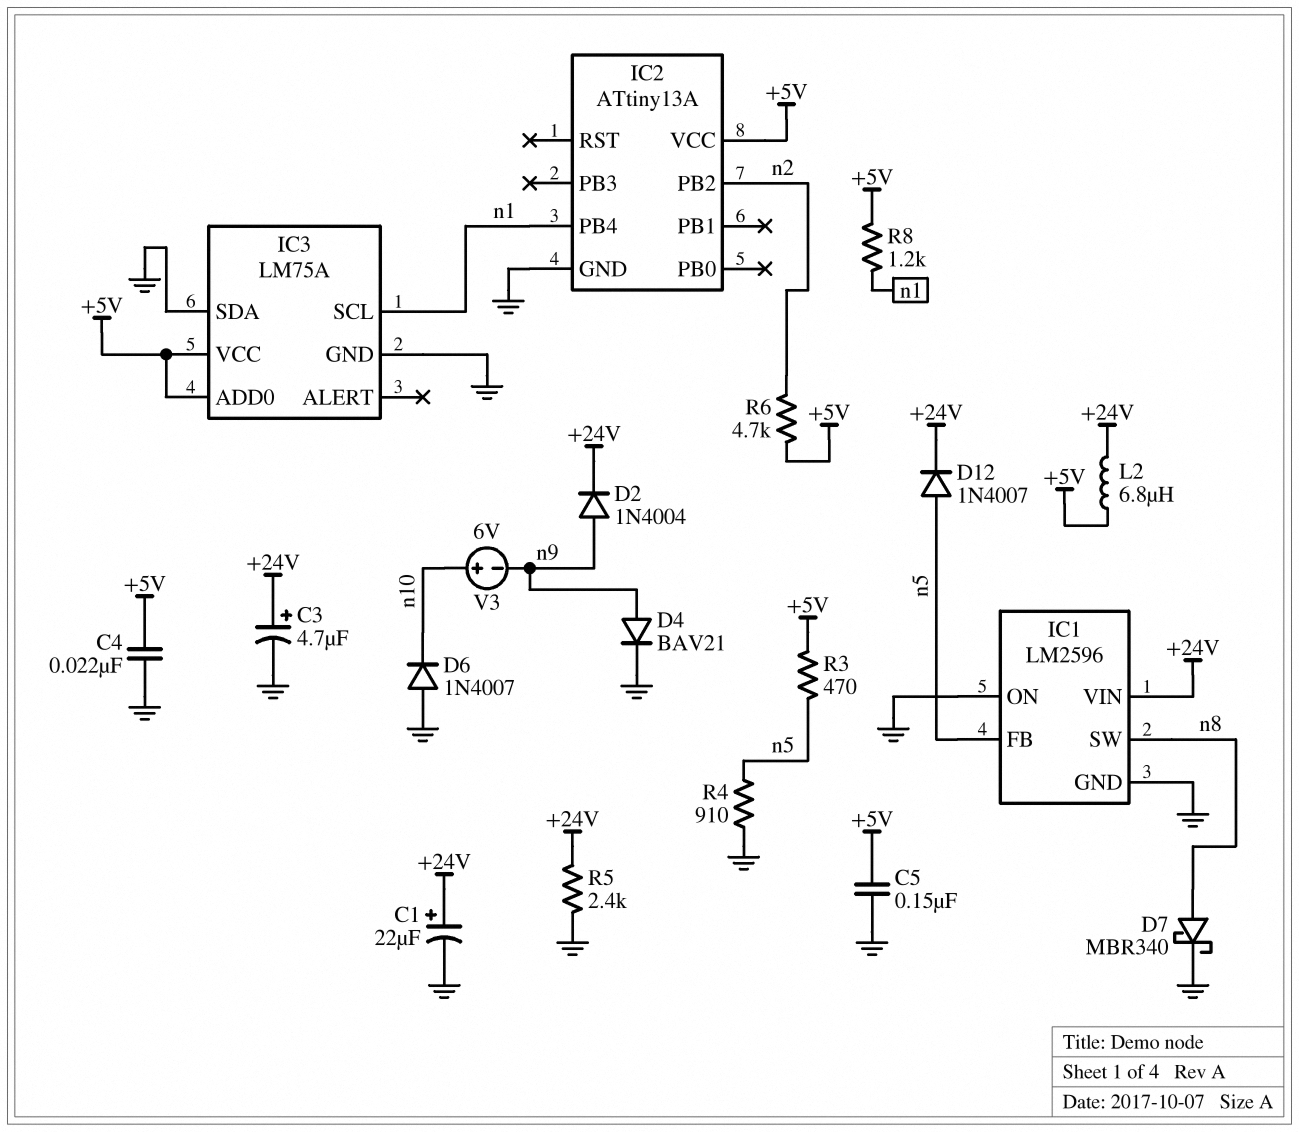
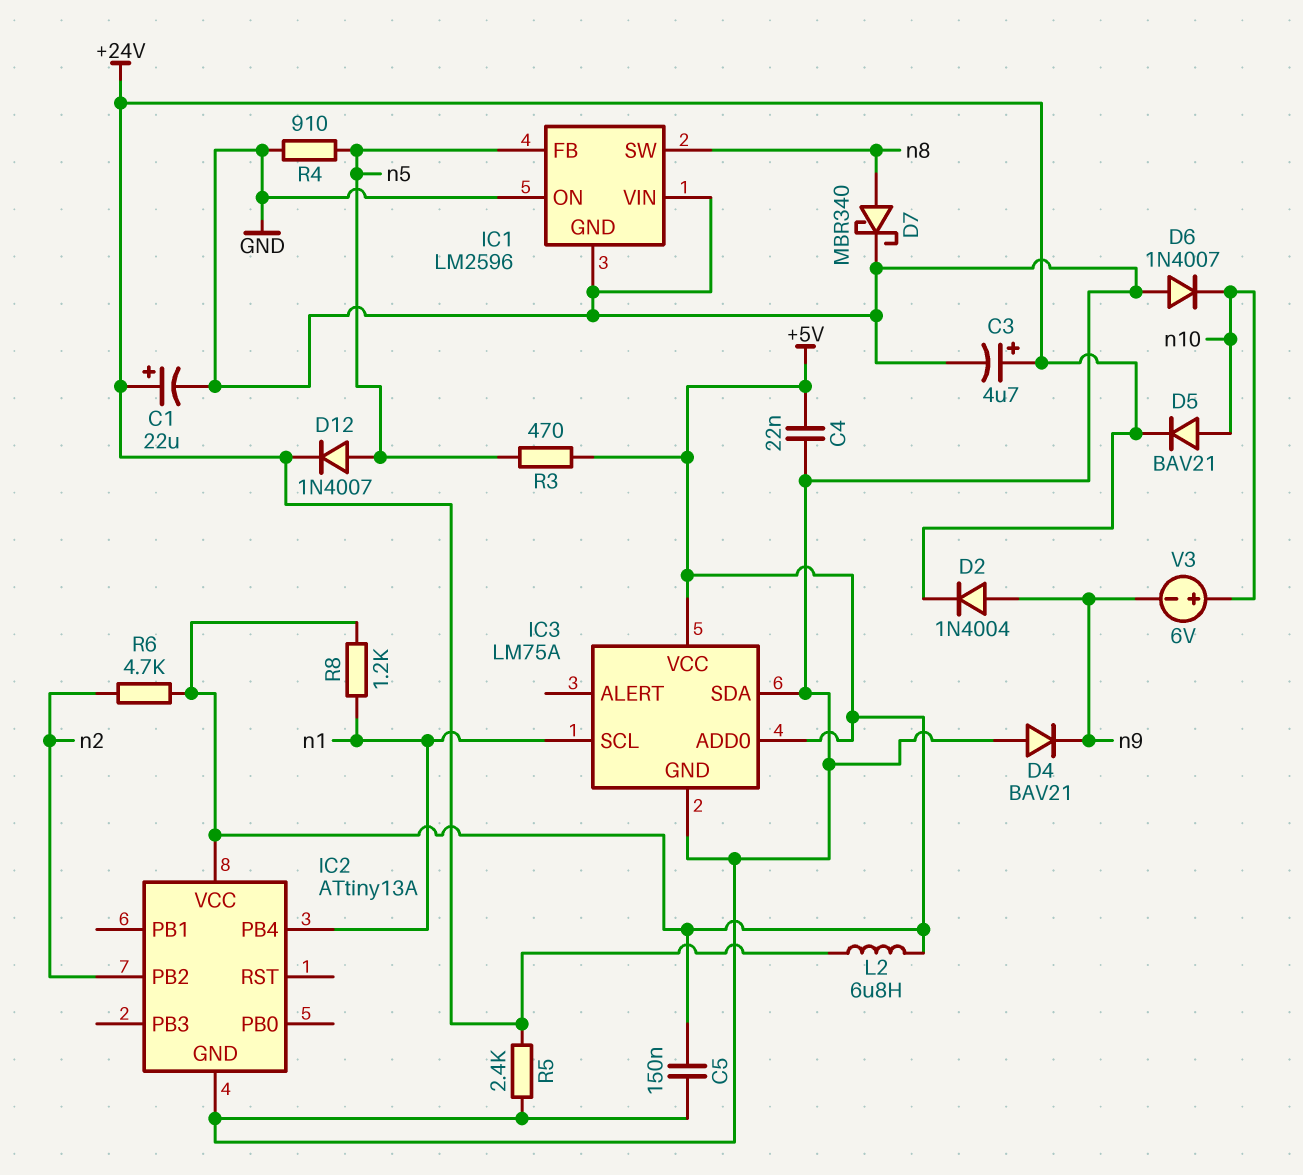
D4: diode BAV21 (A n9, K GND) -> diode BAV21 (A GND, K n9)
D5: none -> diode BAV21 (A n10, K +24V)
IC1 pin VIN: +24V -> GND

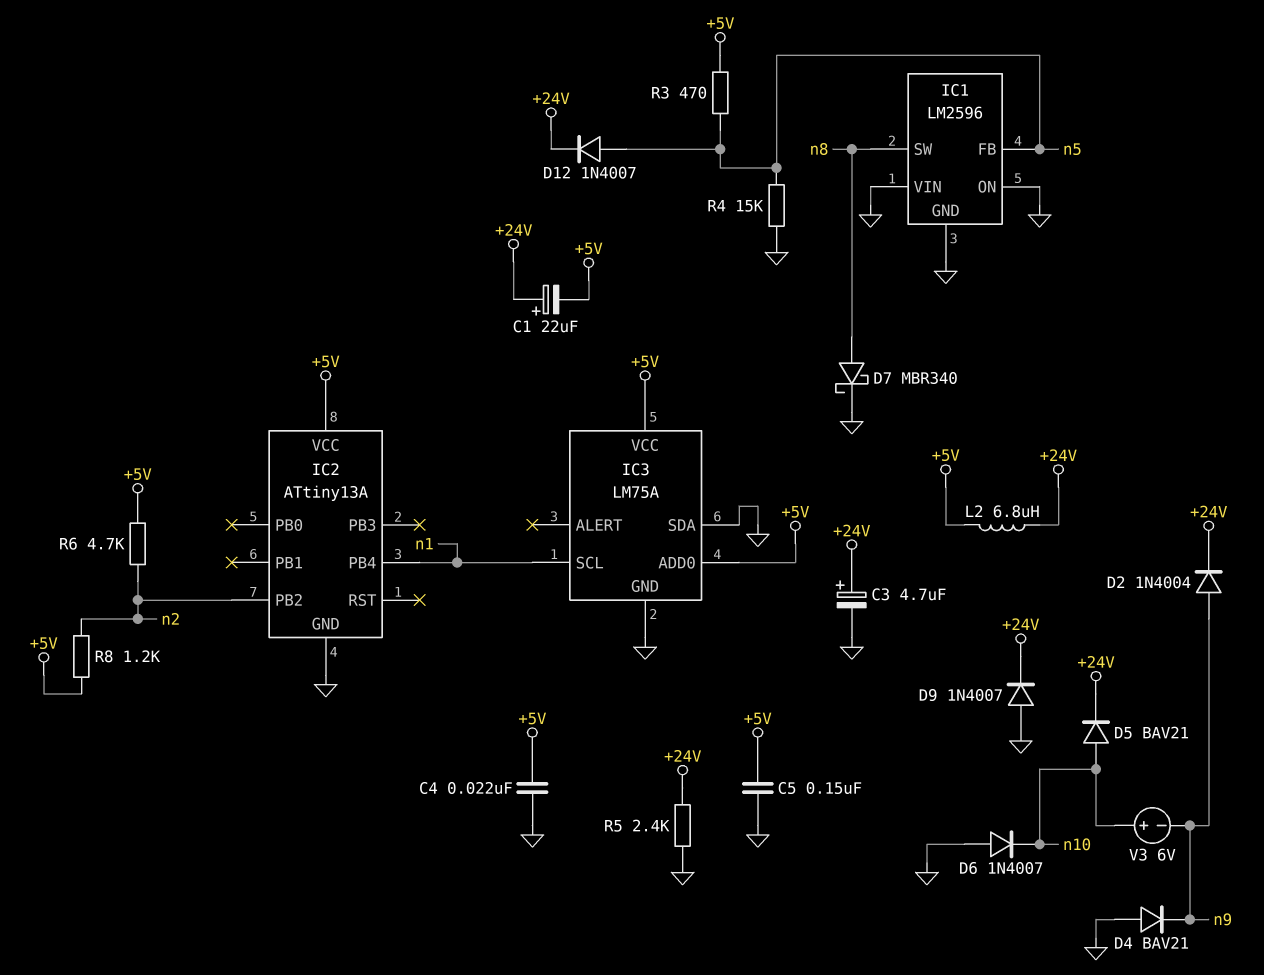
C1: 22uF (plus +24V, minus GND) -> 22uF (plus +24V, minus +5V)
D9: none -> diode 1N4007 (A GND, K +24V)
R4: 910 (GND, n5) -> 15k (GND, n5)
R8: 1.2k (+5V, n1) -> 1.2k (+5V, n2)

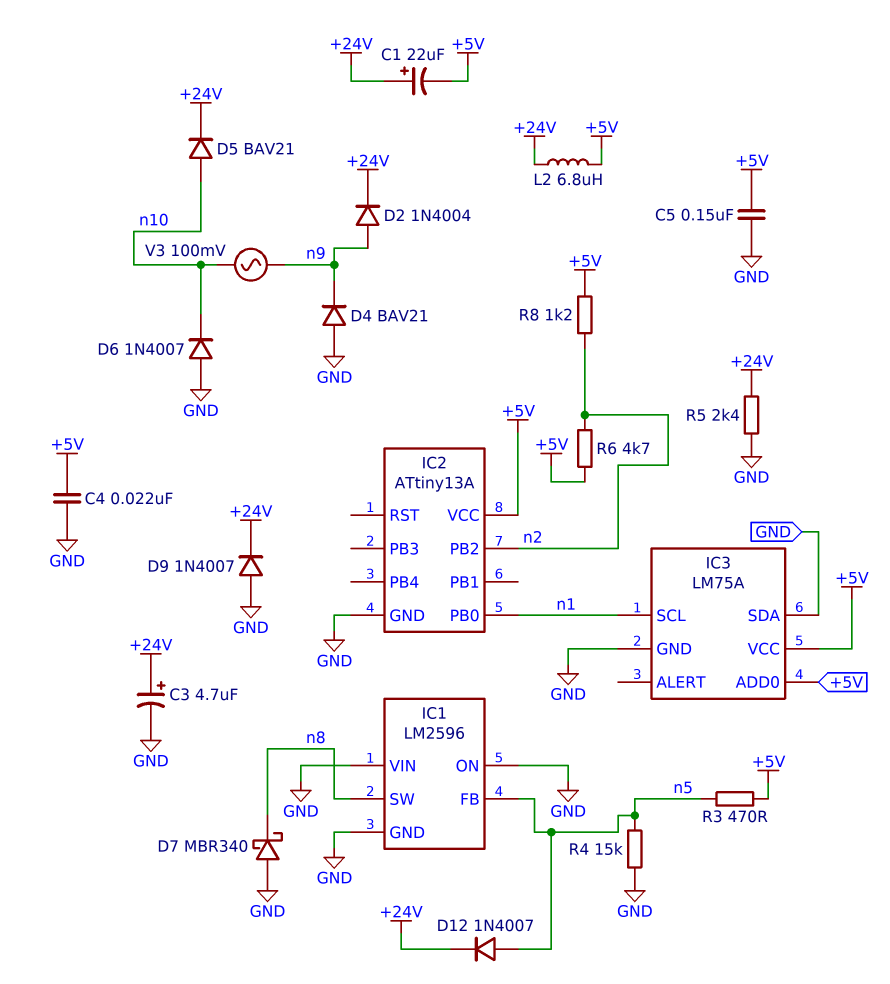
D7: schottky MBR340 (A n8, K GND) -> schottky MBR340 (A GND, K n8)
IC2 pin PB0: none -> n1
IC2 pin PB4: n1 -> none
V3: 6V (plus n10, minus n9) -> AC 100mV (n9, n10)

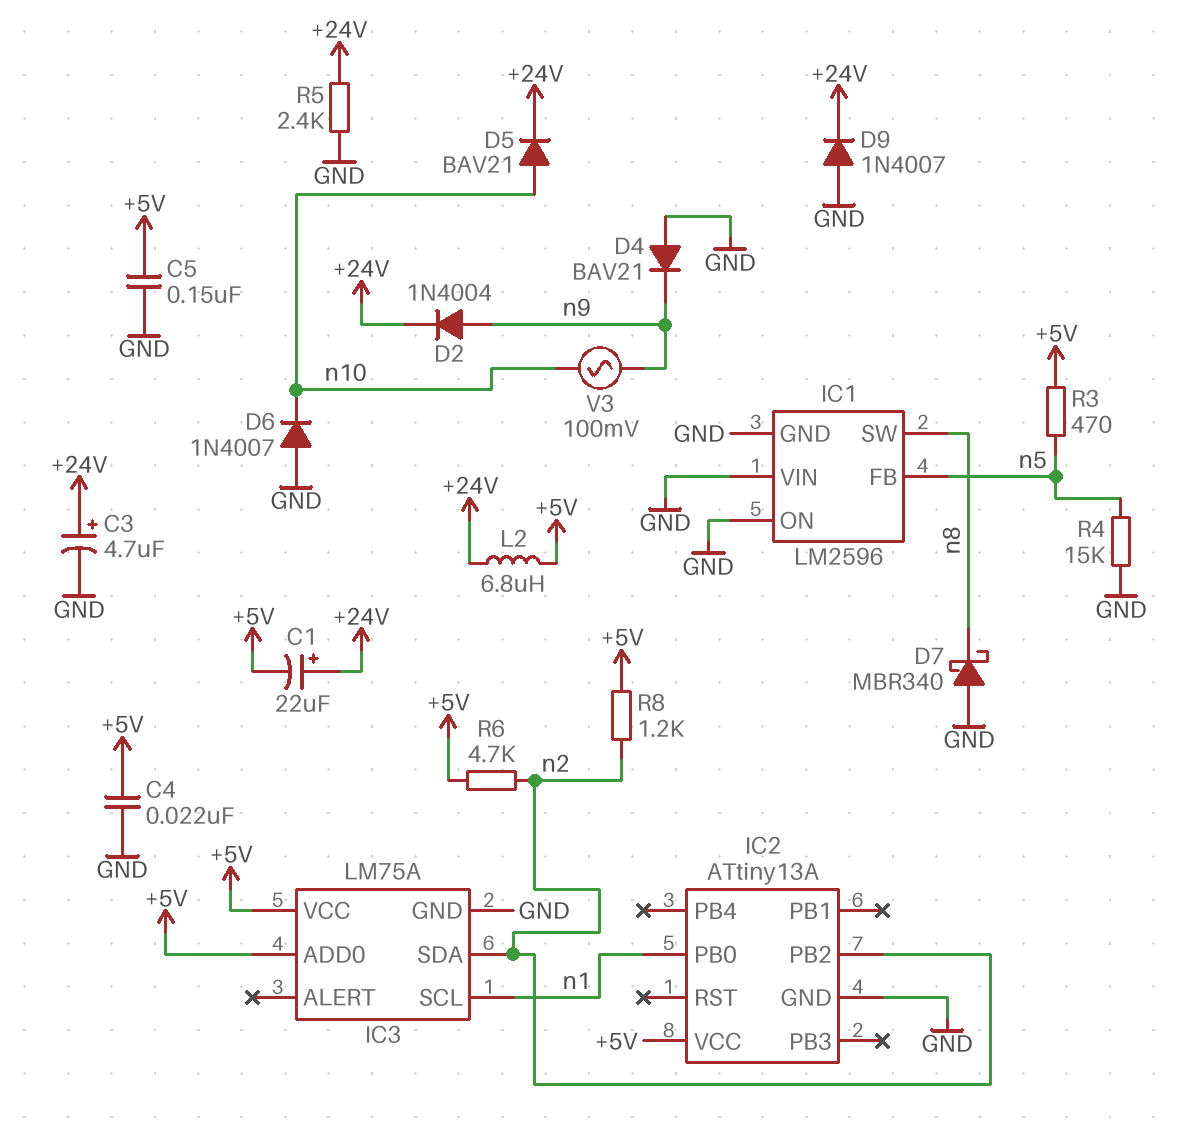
D12: diode 1N4007 (A n5, K +24V) -> none
IC3 pin SDA: GND -> n2

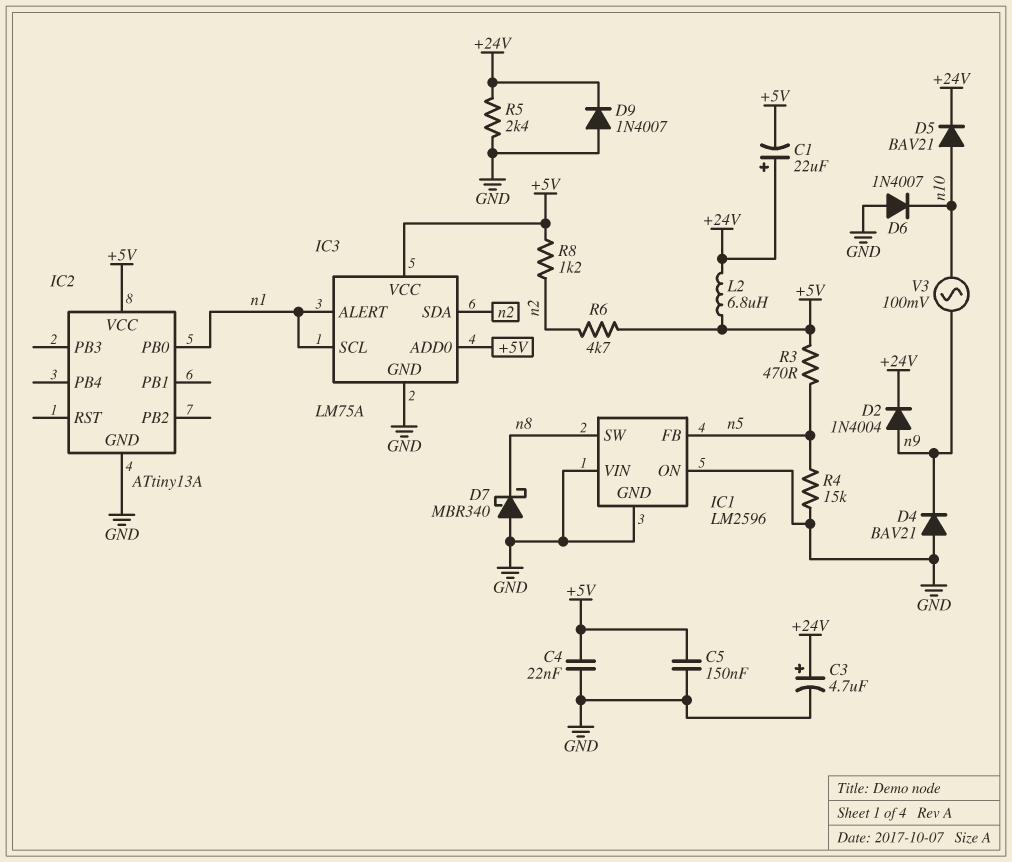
IC2 pin PB2: n2 -> none
IC3 pin ALERT: none -> n1

